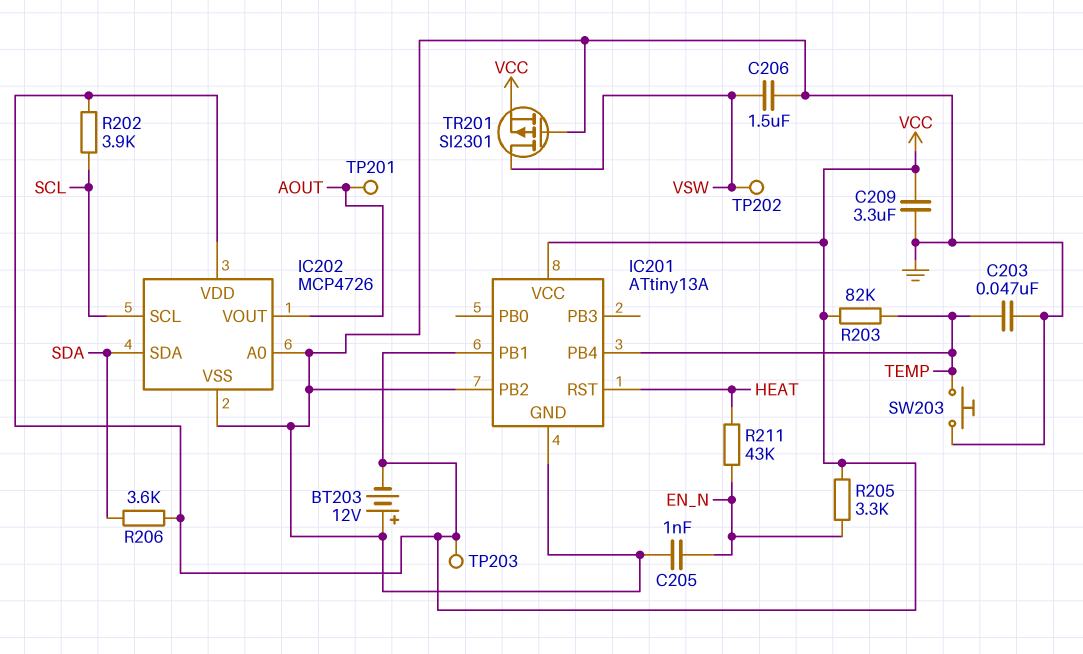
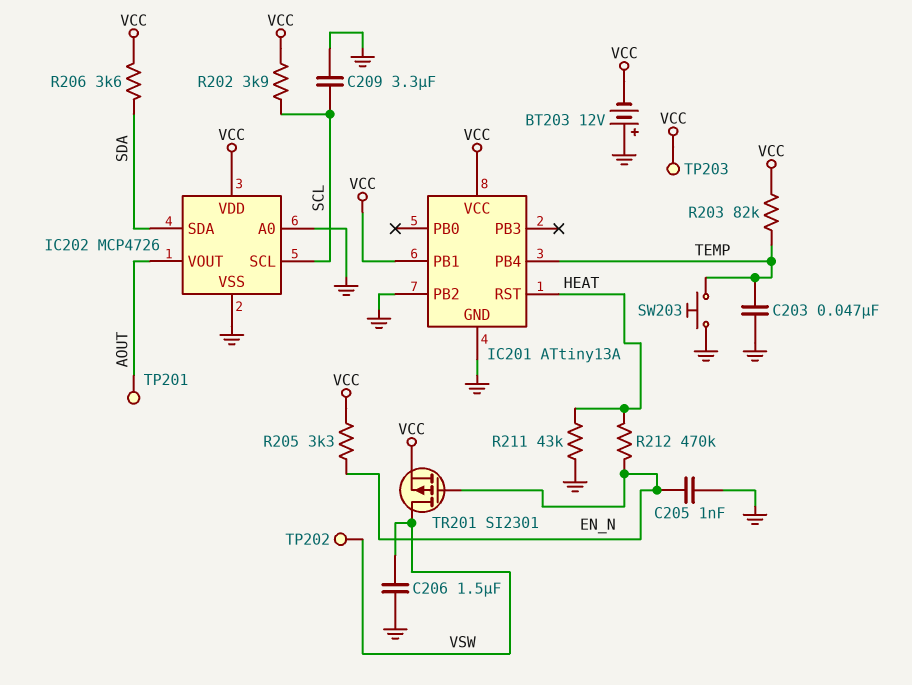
C209: 3.3uF (GND, VCC) -> 3.3uF (GND, SCL)
R211: 43k (EN_N, HEAT) -> 43k (GND, HEAT)
R212: none -> 470k (EN_N, HEAT)
TR201: PMOS SI2301 (G GND, D VSW, S VCC) -> PMOS SI2301 (G EN_N, D VSW, S VCC)

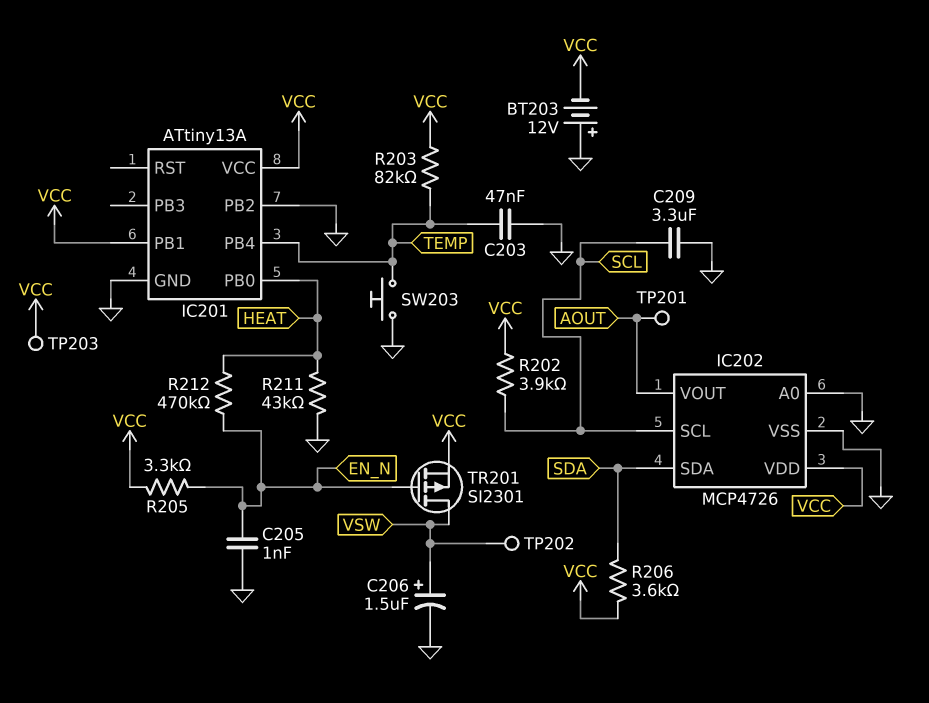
C206: 1.5uF (GND, VSW) -> 1.5uF (plus VSW, minus GND)
IC201 pin PB0: none -> HEAT
IC201 pin RST: HEAT -> none

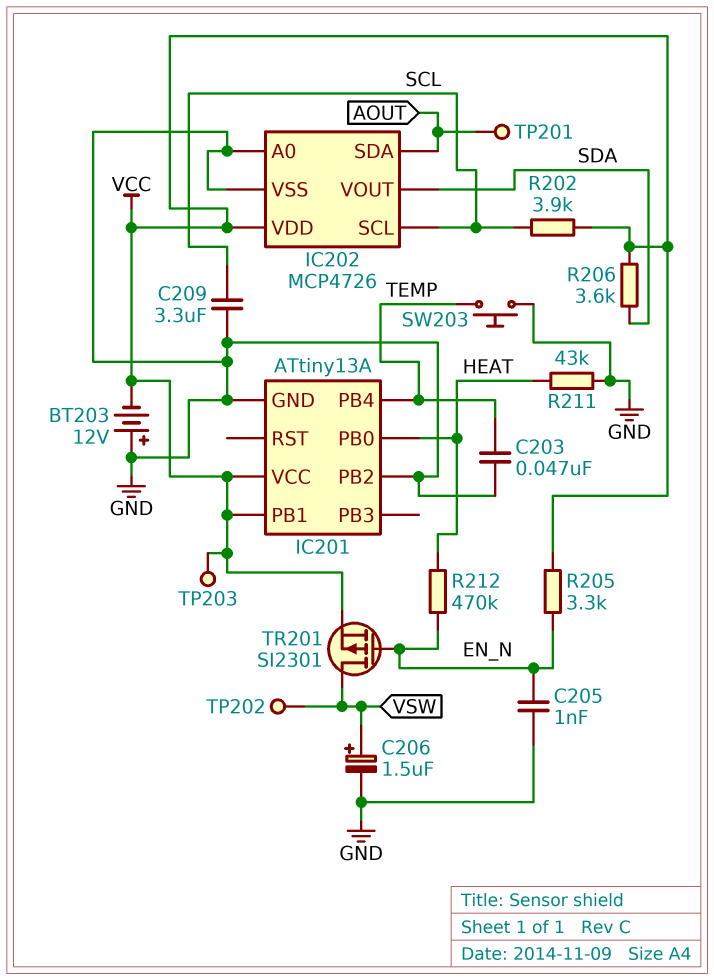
IC202 pin SDA: SDA -> AOUT
IC202 pin VOUT: AOUT -> SDA
R203: 82k (TEMP, VCC) -> none

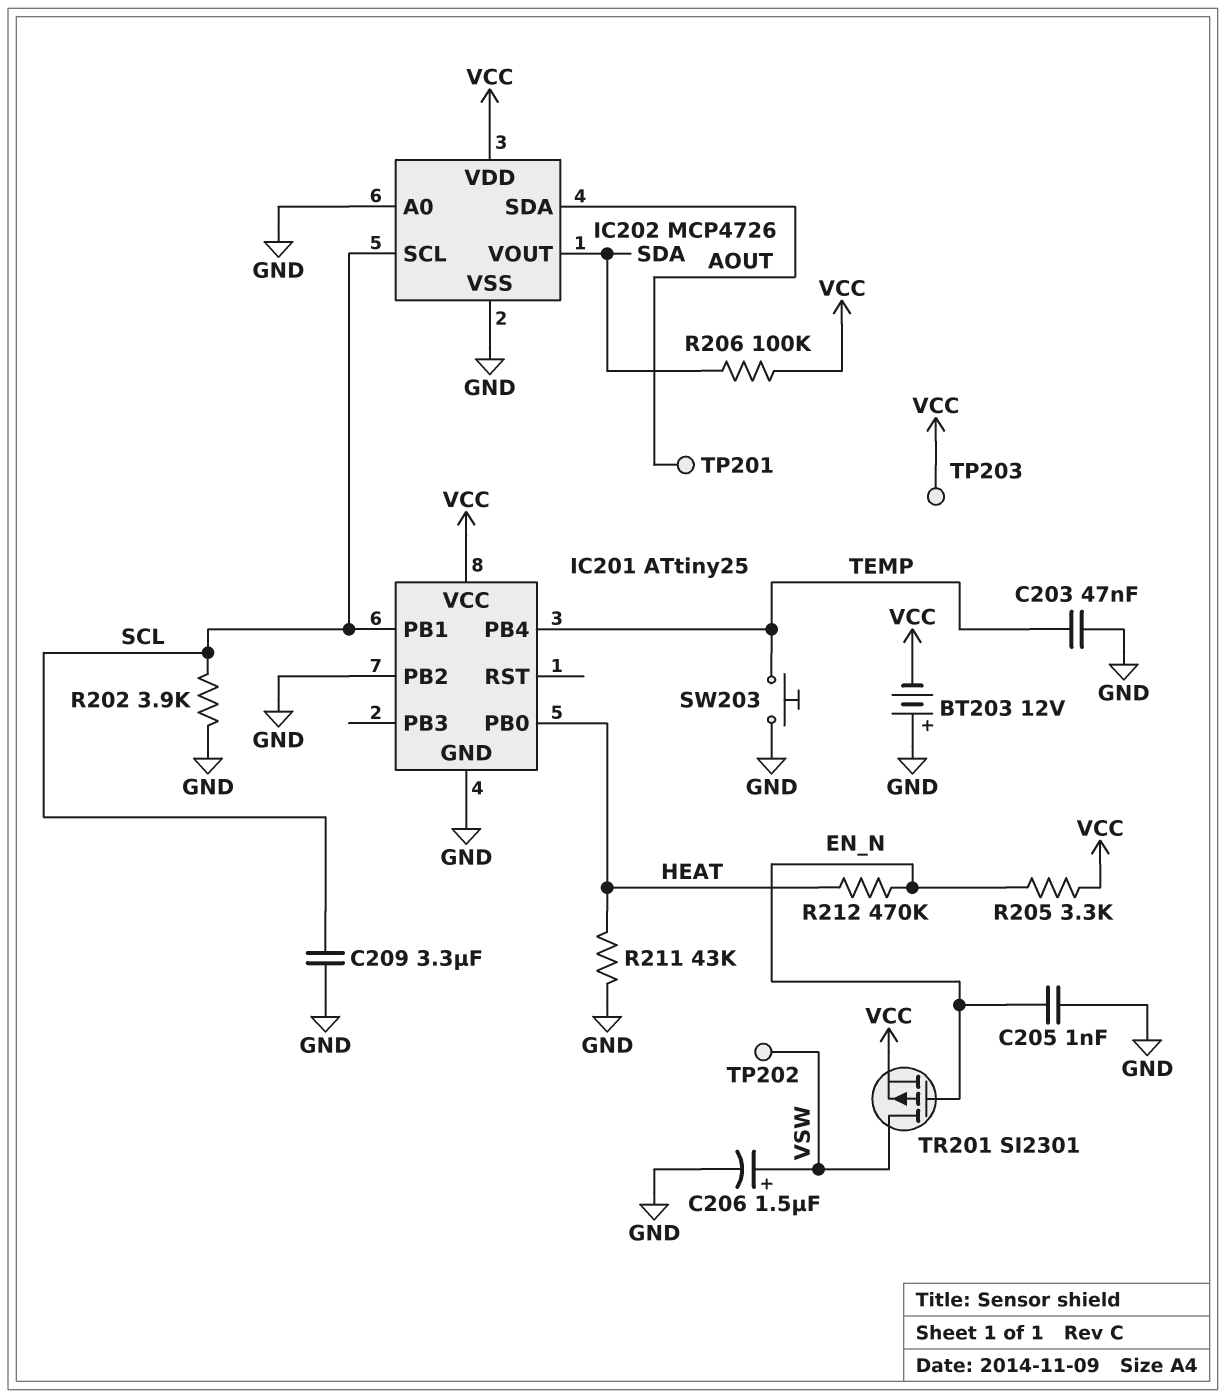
IC201: ATtiny13A -> ATtiny25
IC201 pin PB1: VCC -> SCL
R202: 3.9k (SCL, VCC) -> 3.9k (GND, SCL)
R206: 3.6k (SDA, VCC) -> 100k (SDA, VCC)

